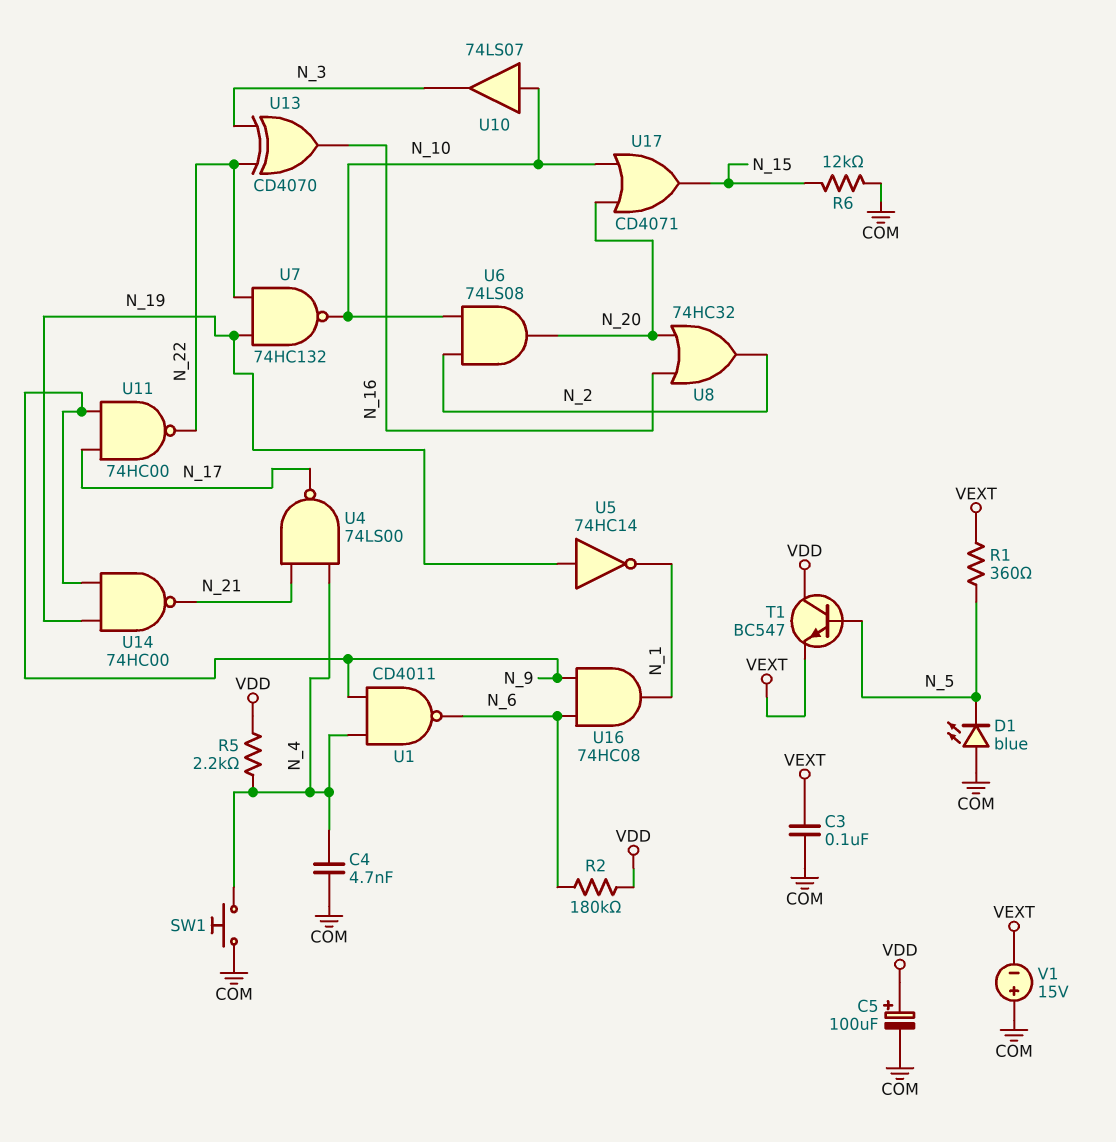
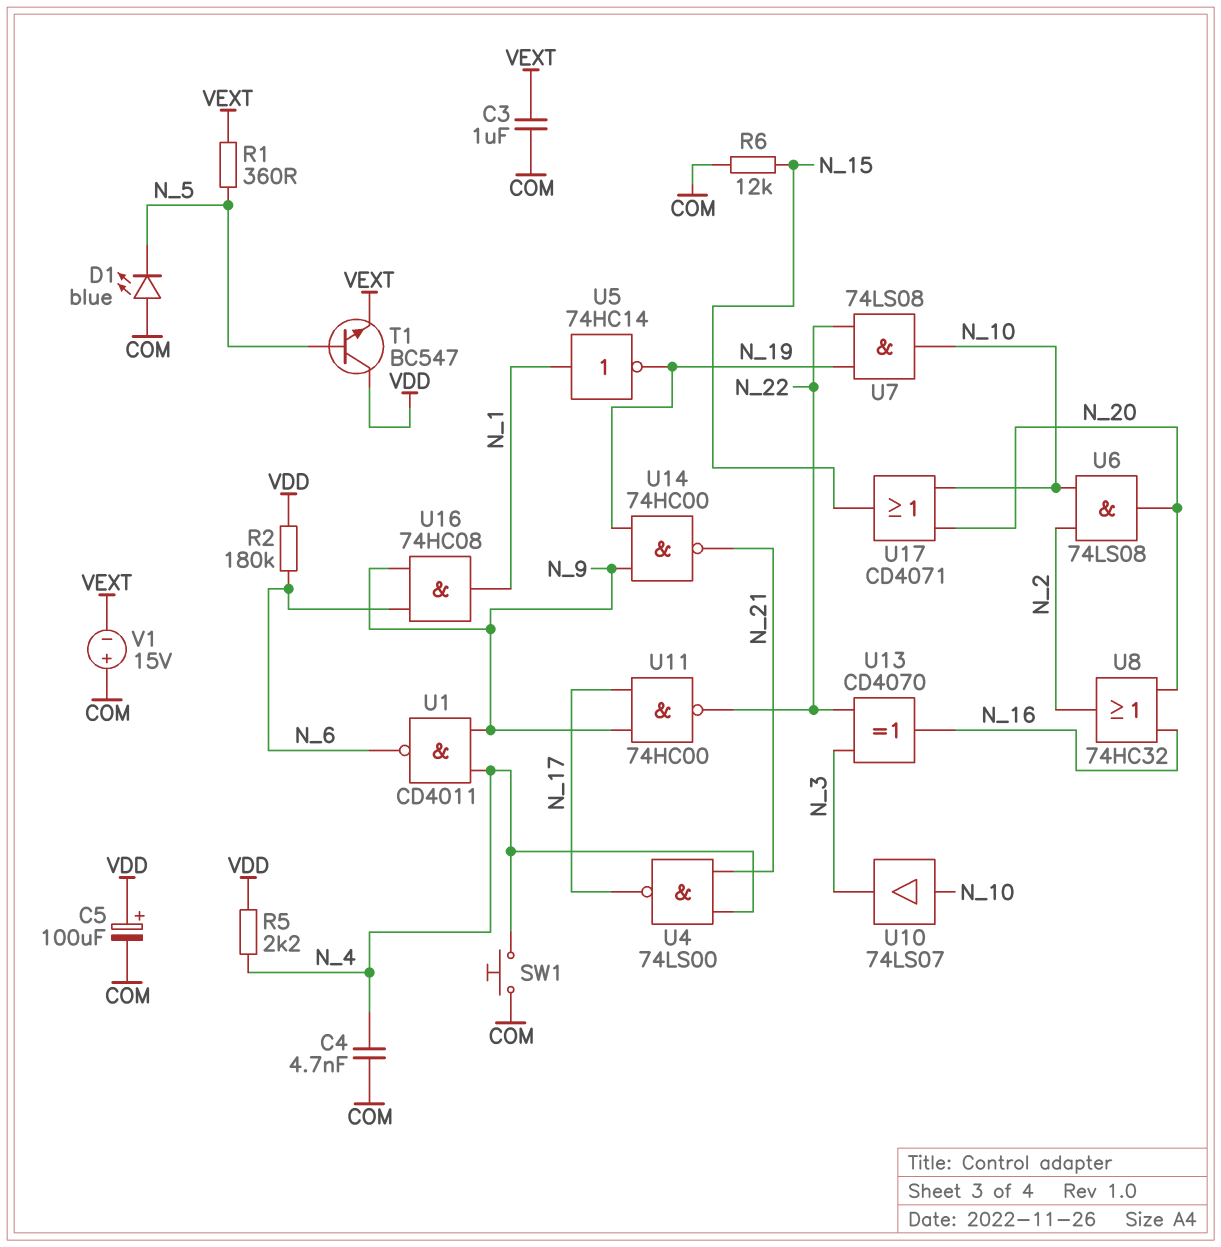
C3: 100nF (COM, VEXT) -> 1uF (COM, VEXT)
U5: NOT 74HC14 (in N_19, out N_1) -> NOT 74HC14 (in N_1, out N_19)
U7: NAND 74HC132 (in N_19, in N_22, out N_10) -> AND 74LS08 (in N_19, in N_22, out N_10)

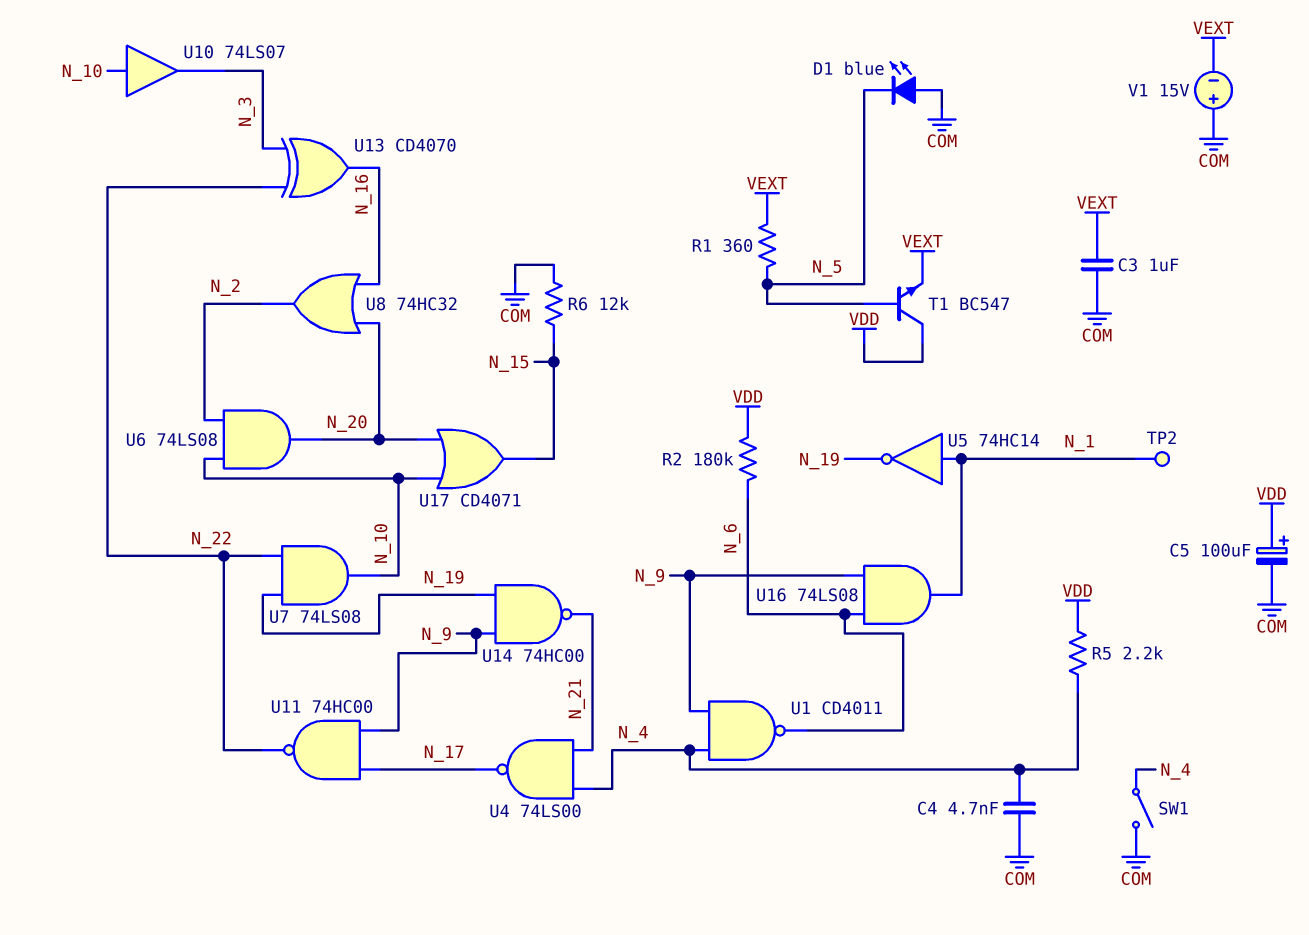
SW1: button (COM, N_4) -> switch (COM, N_4)
TP2: none -> test point (N_1)
U16: AND 74HC08 (in N_6, in N_9, out N_1) -> AND 74LS08 (in N_6, in N_9, out N_1)

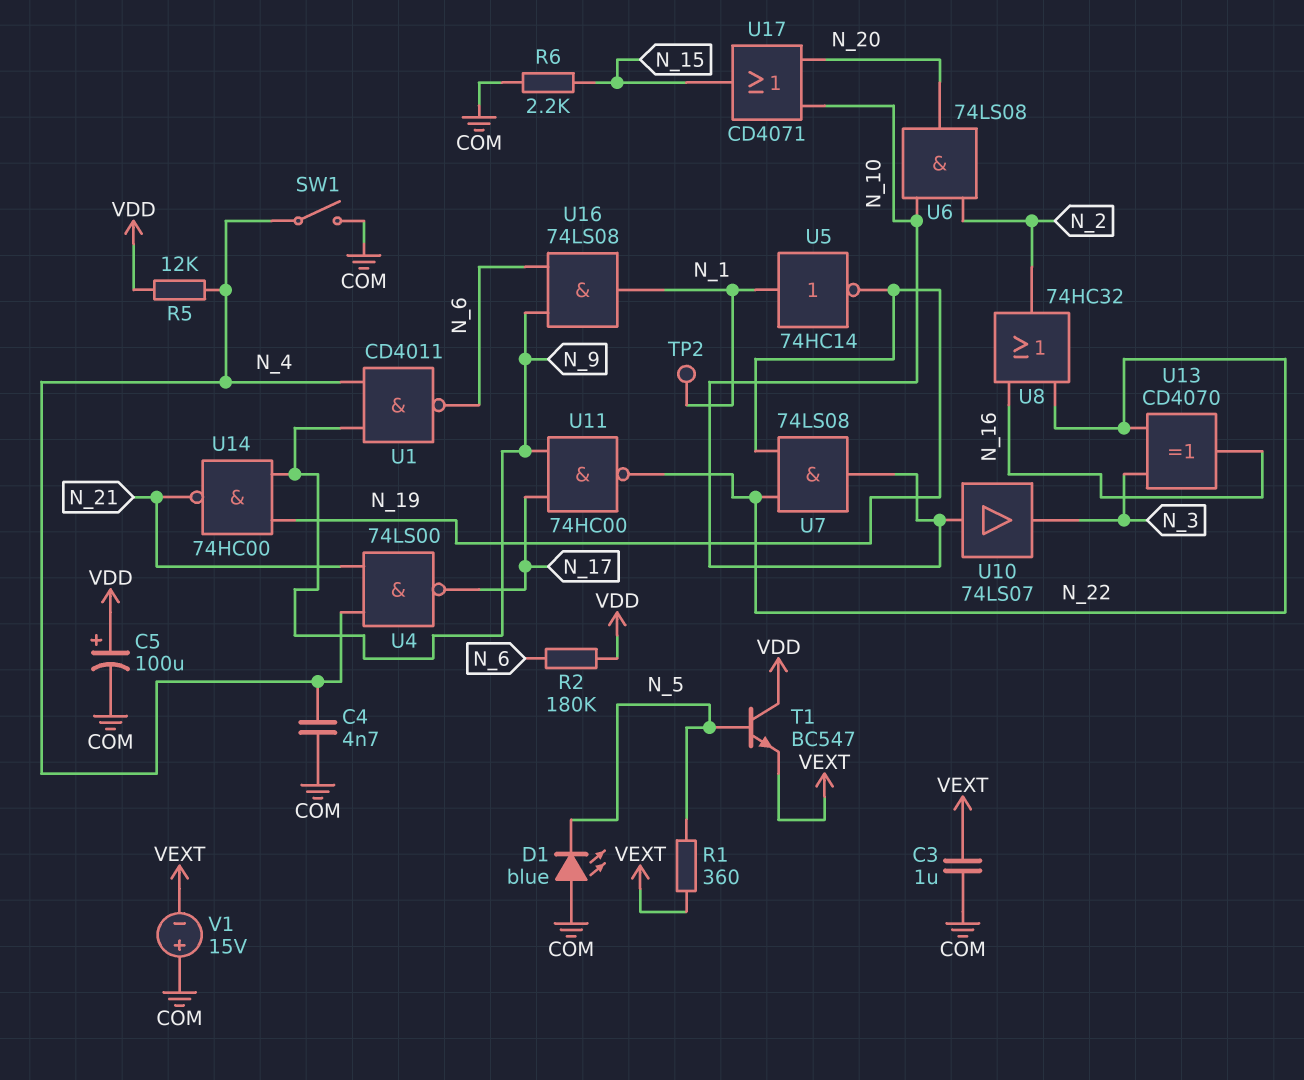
R5: 2.2k (N_4, VDD) -> 12k (N_4, VDD)
R6: 12k (COM, N_15) -> 2.2k (COM, N_15)
U8: OR 74HC32 (in N_16, in N_20, out N_2) -> OR 74HC32 (in N_16, in N_22, out N_2)

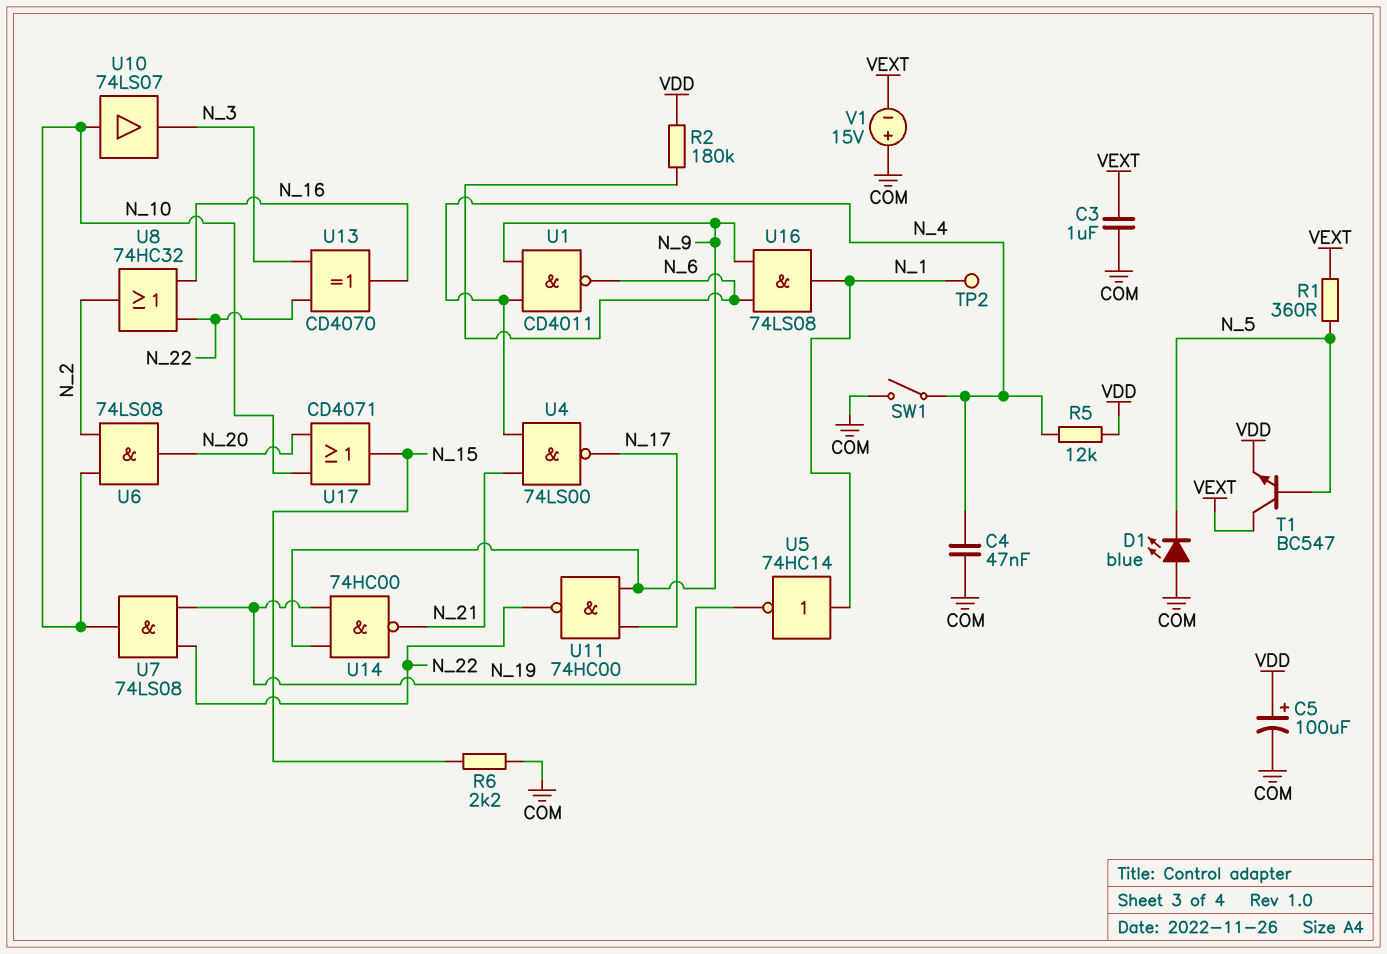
C4: 4.7nF (COM, N_4) -> 47nF (COM, N_4)
T1: NPN BC547 (B N_5, C VDD, E VEXT) -> NPN BC547 (B N_5, C VEXT, E VDD)

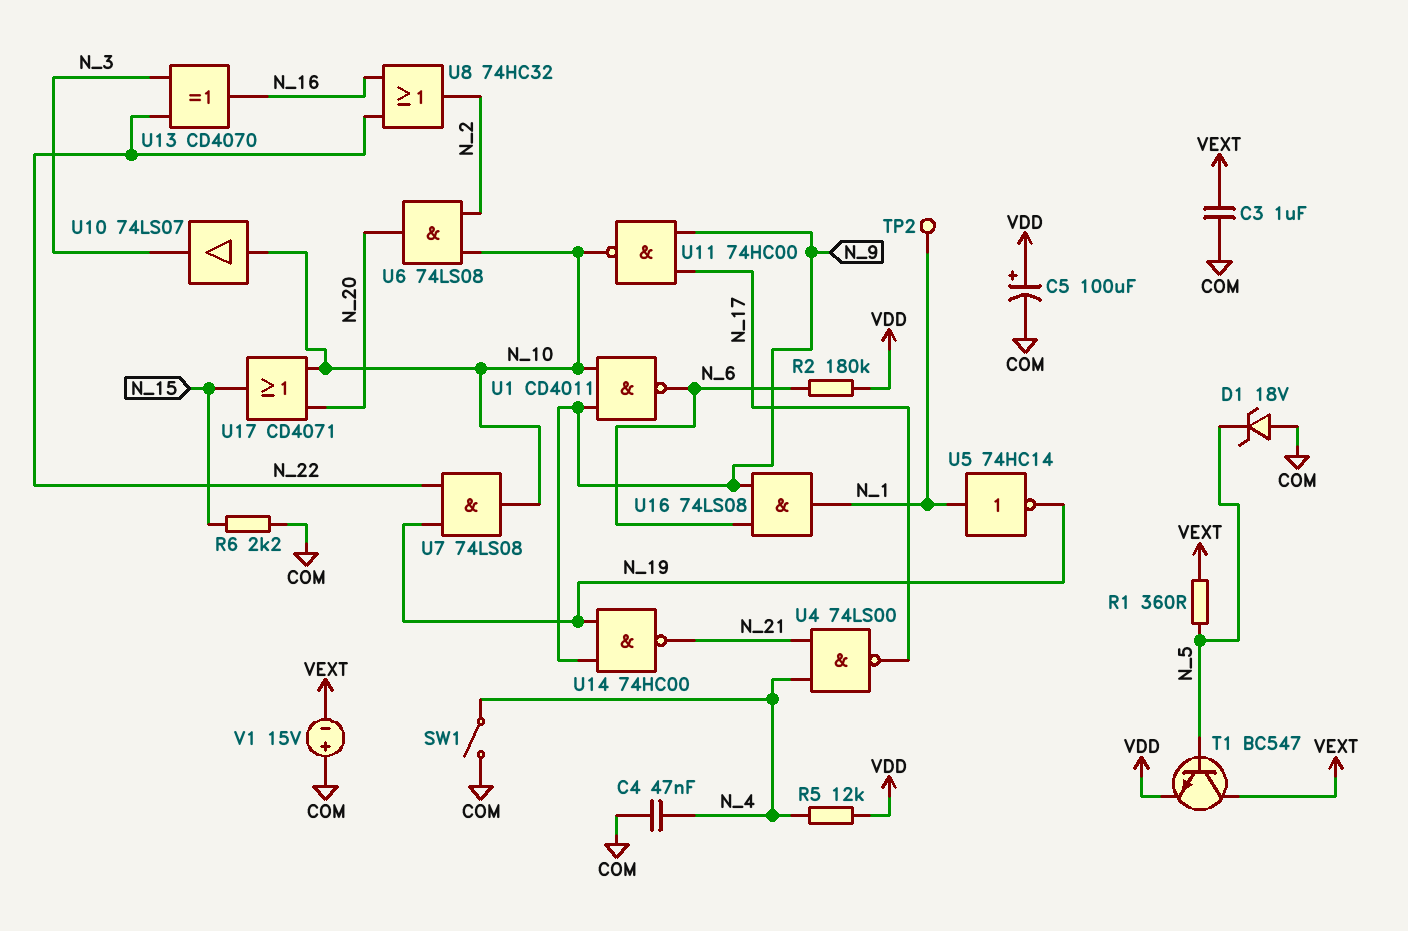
D1: LED blue (A COM, K N_5) -> zener 18V (A COM, K N_5)
U1: NAND CD4011 (in N_4, in N_9, out N_6) -> NAND CD4011 (in N_9, in N_10, out N_6)
U11: NAND 74HC00 (in N_9, in N_17, out N_22) -> NAND 74HC00 (in N_9, in N_17, out N_10)

